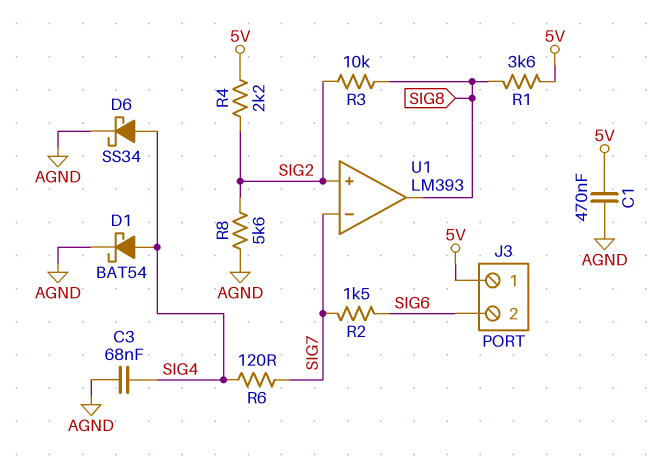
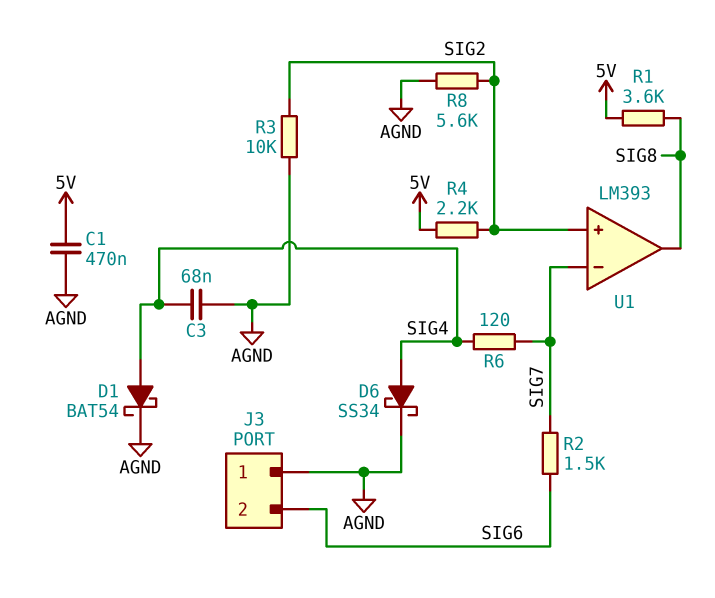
J3 pin 1: 5V -> AGND
R3: 10k (SIG2, SIG8) -> 10k (AGND, SIG2)

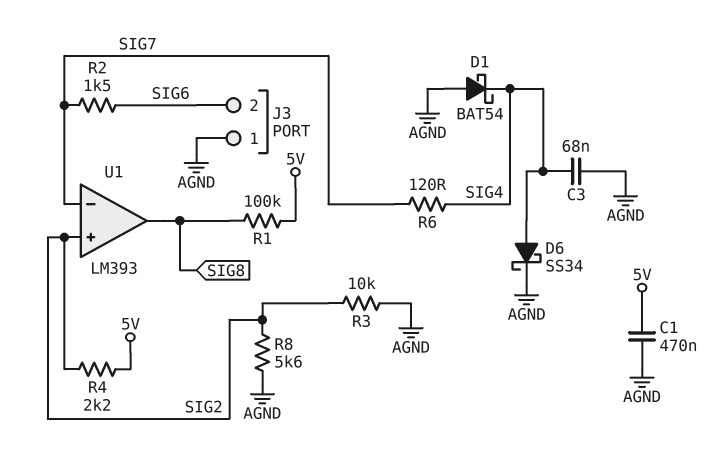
D1: schottky BAT54 (A SIG4, K AGND) -> schottky BAT54 (A AGND, K SIG4)
R1: 3.6k (5V, SIG8) -> 100k (5V, SIG8)

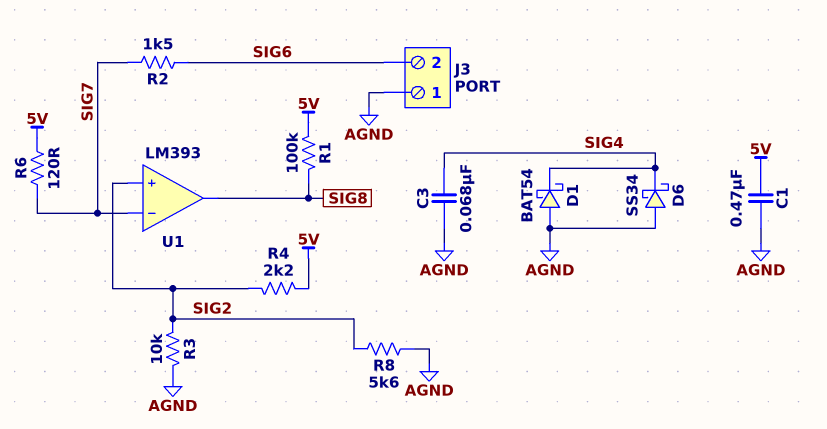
D6: schottky SS34 (A SIG4, K AGND) -> schottky SS34 (A AGND, K SIG4)
R6: 120 (SIG4, SIG7) -> 120 (5V, SIG7)

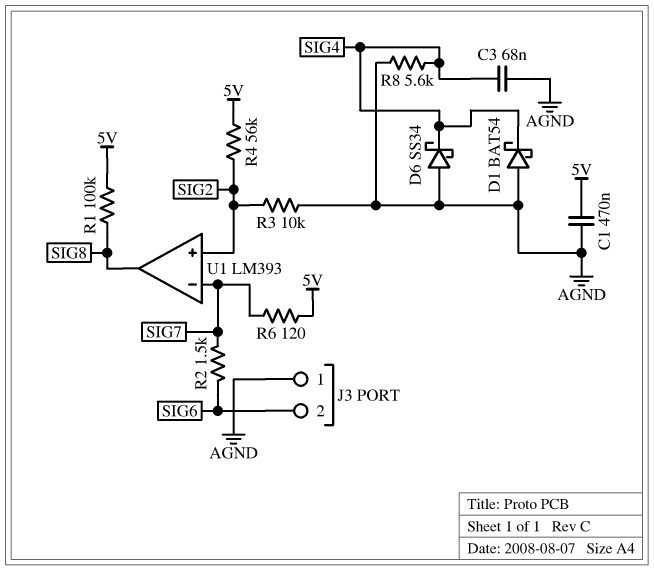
R4: 2.2k (5V, SIG2) -> 56k (5V, SIG2)
R8: 5.6k (AGND, SIG2) -> 5.6k (AGND, SIG4)

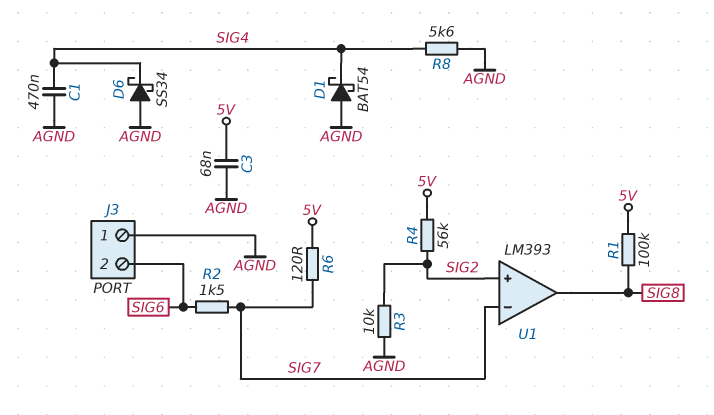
C1: 470nF (5V, AGND) -> 470nF (AGND, SIG4)
C3: 68nF (AGND, SIG4) -> 68nF (5V, AGND)

